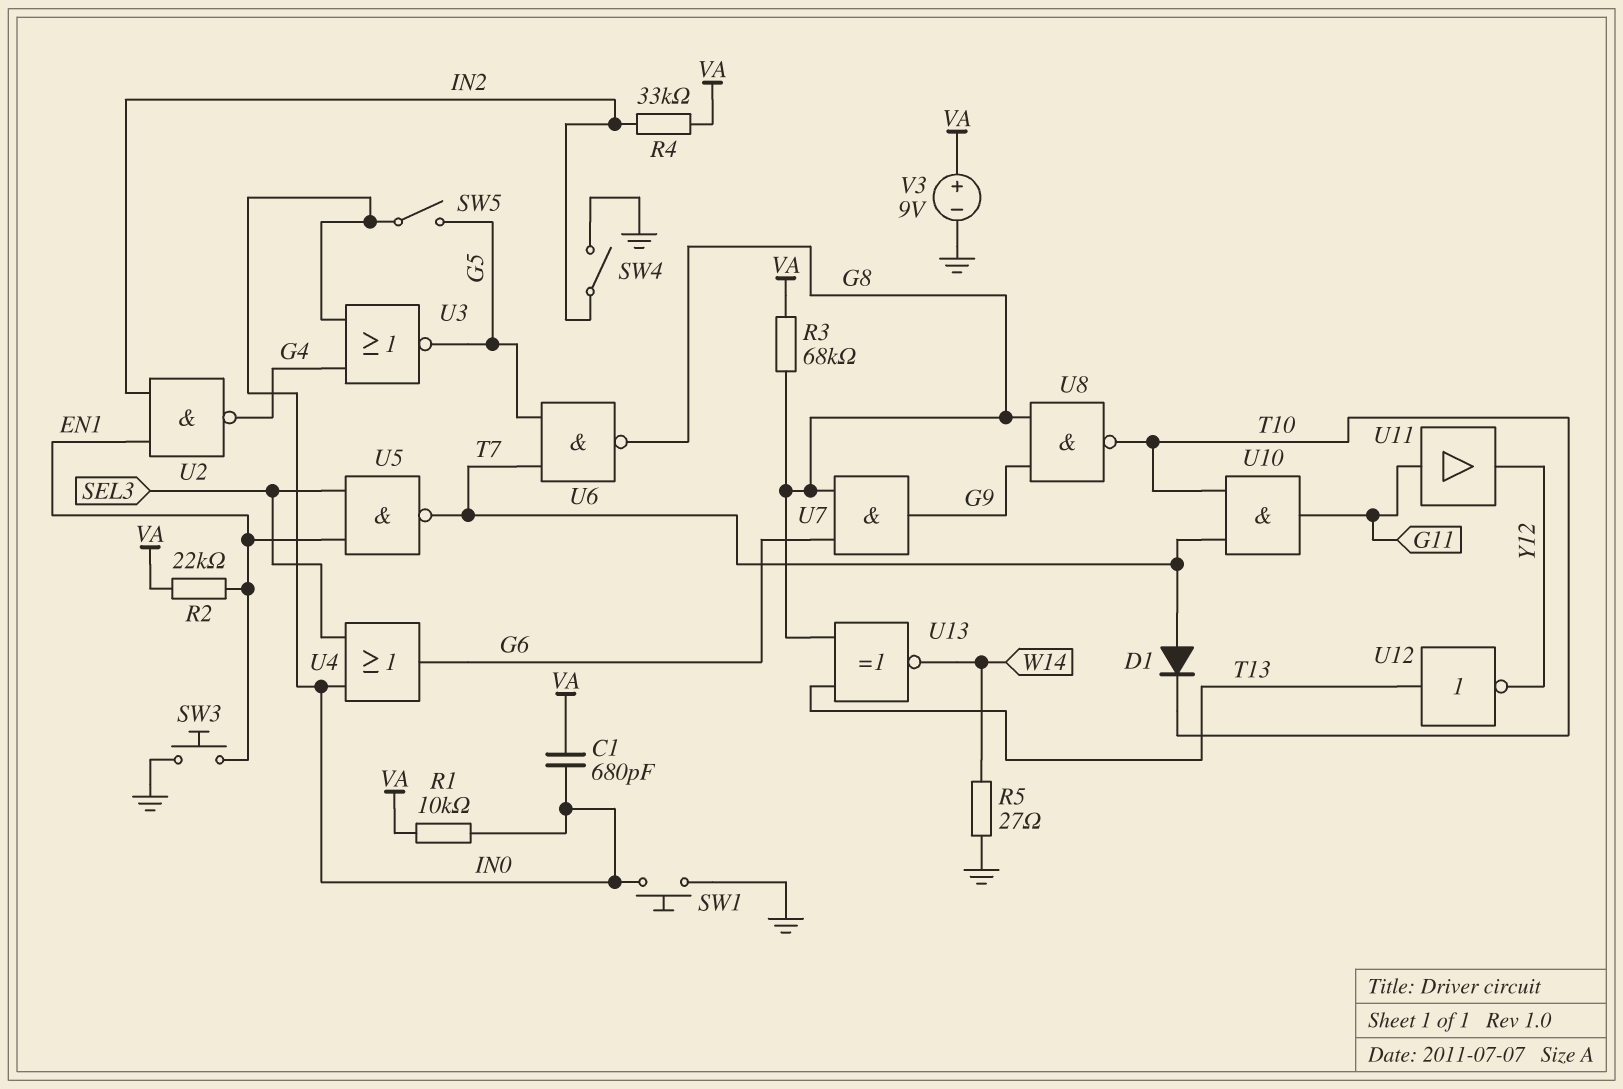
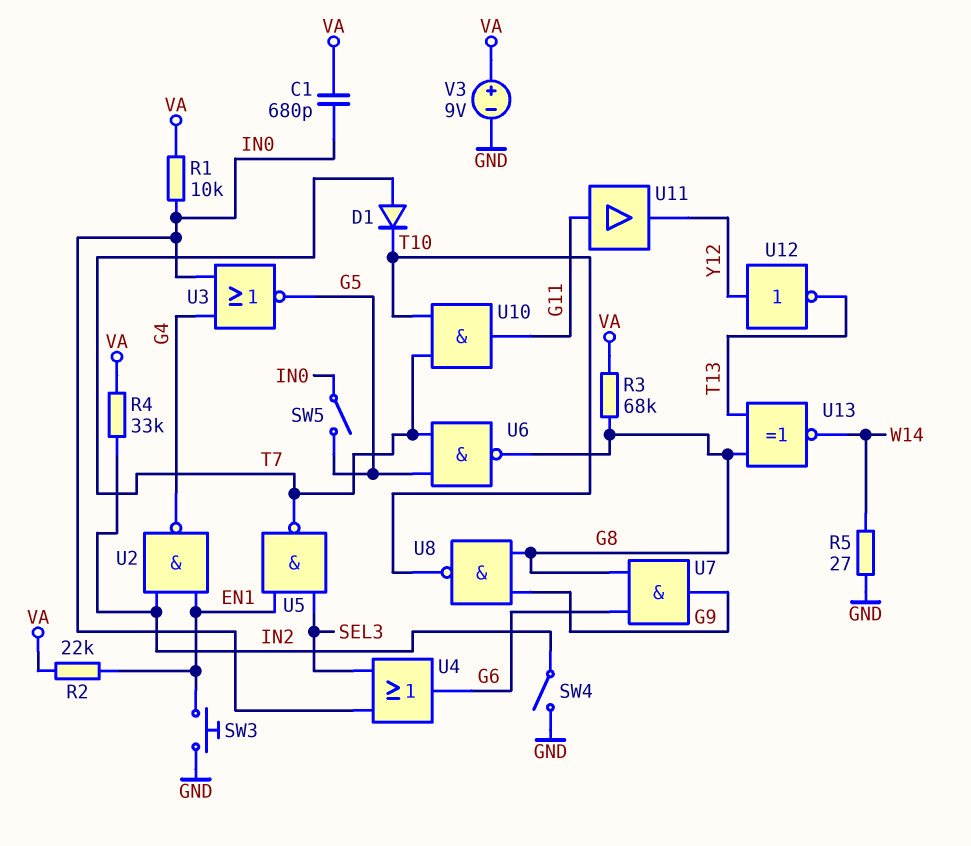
SW1: button (GND, IN0) -> none
U12: NOT (in T13, out Y12) -> NOT (in Y12, out T13)

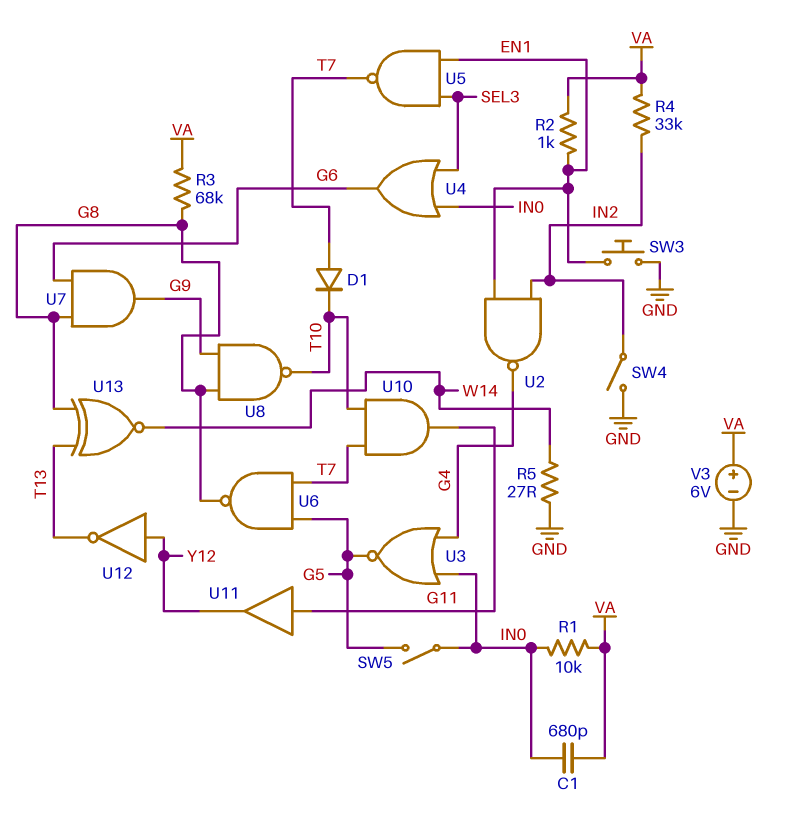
R2: 22k (EN1, VA) -> 1k (EN1, VA)
V3: 9V (plus VA, minus GND) -> 6V (plus VA, minus GND)

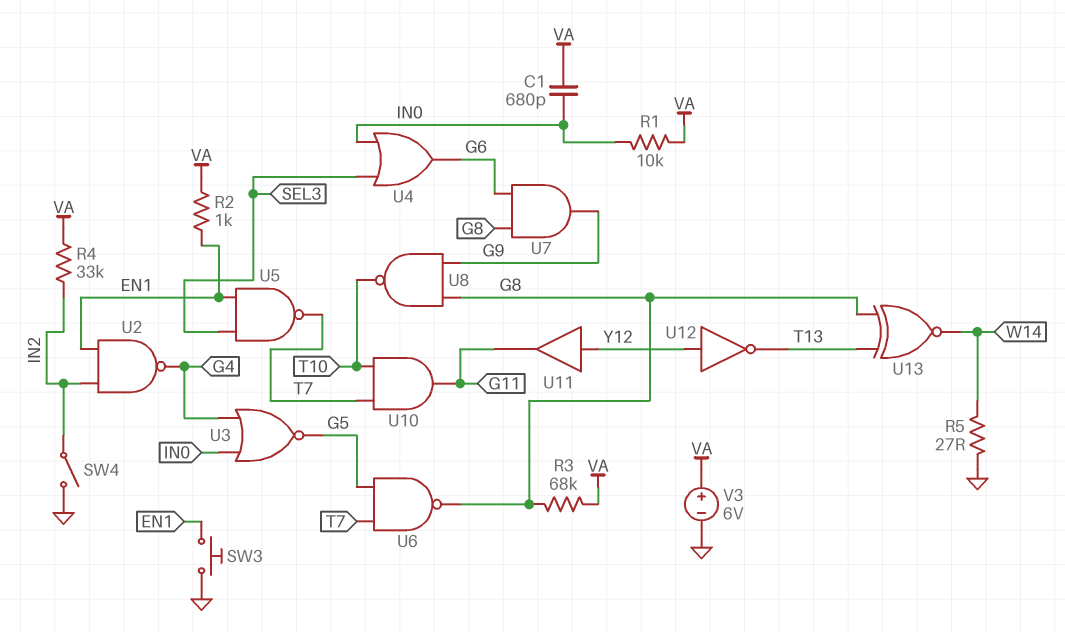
D1: diode (A T7, K T10) -> none
SW5: switch (G5, IN0) -> none
U11: buffer (in G11, out Y12) -> buffer (in Y12, out G11)

